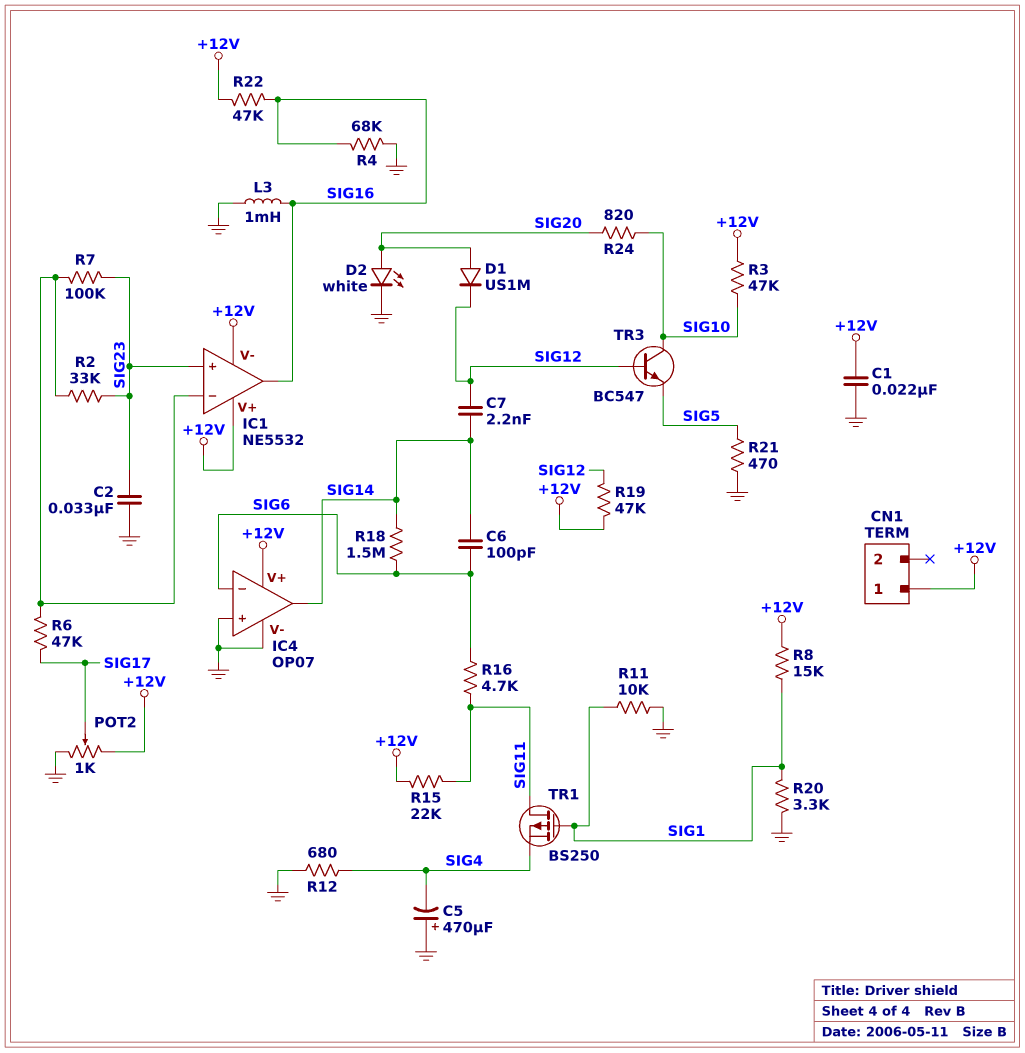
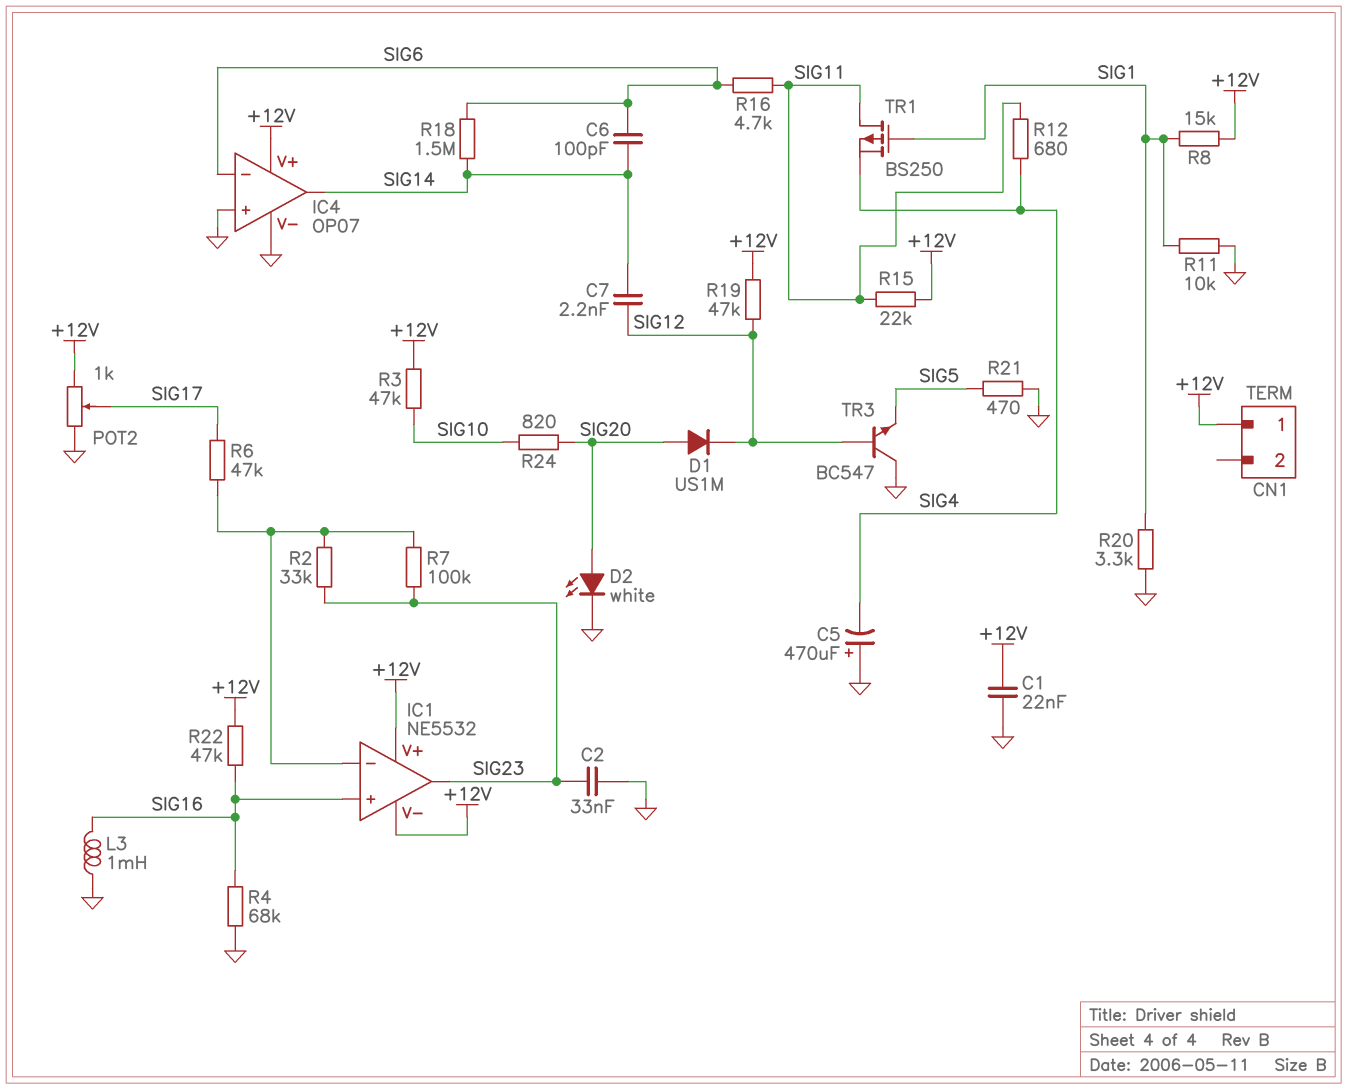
IC1 pin in+: SIG23 -> SIG16
IC1 pin out: SIG16 -> SIG23
R12: 680 (GND, SIG4) -> 680 (SIG4, SIG11)
TR3: NPN BC547 (B SIG12, C SIG10, E SIG5) -> NPN BC547 (B SIG12, C GND, E SIG5)

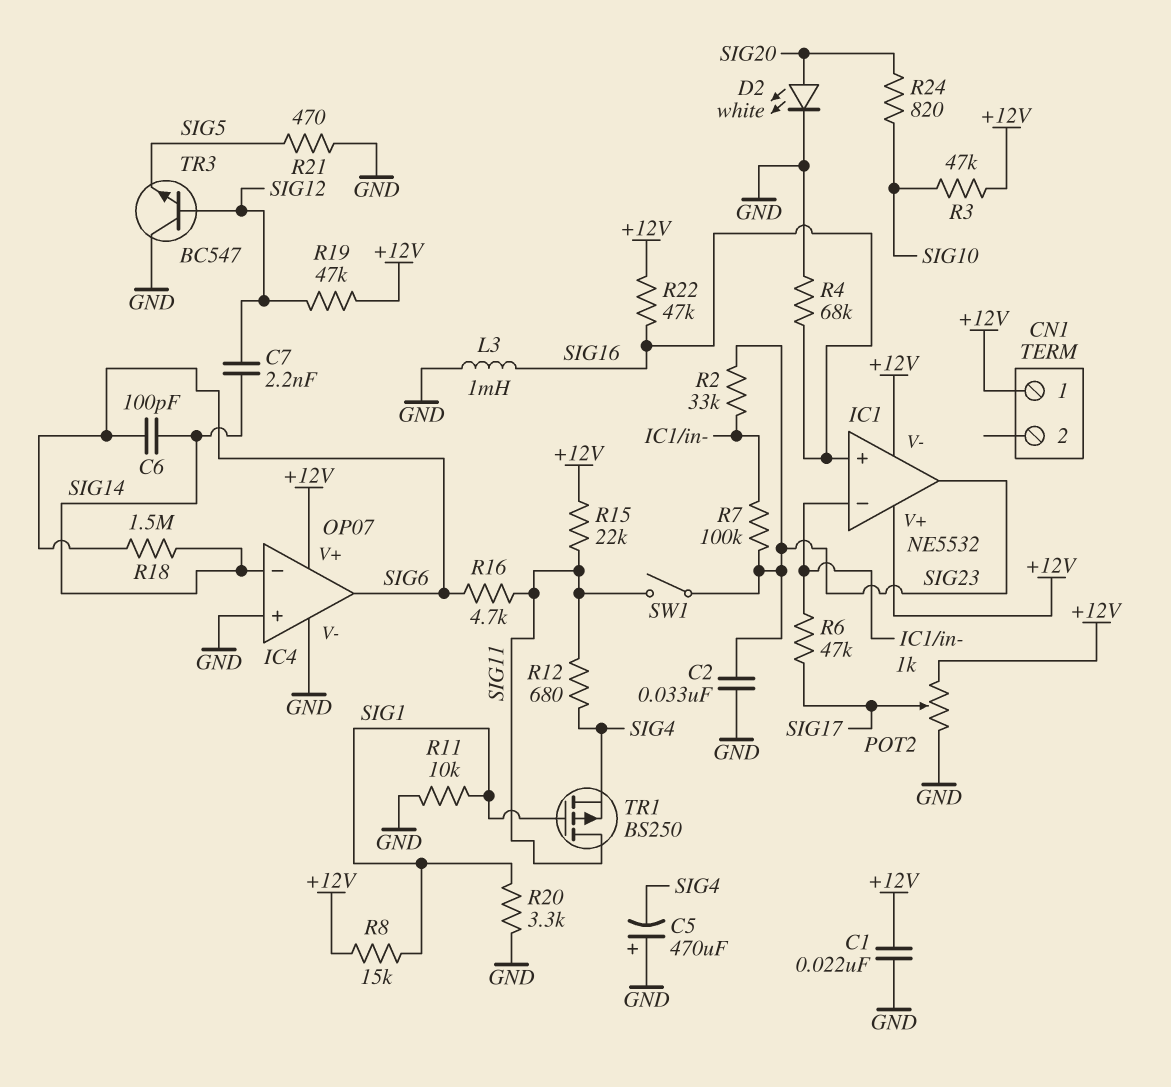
D1: diode US1M (A SIG20, K SIG12) -> none
IC4 pin in-: SIG6 -> SIG14
IC4 pin out: SIG14 -> SIG6
SW1: none -> switch (SIG11, SIG23)

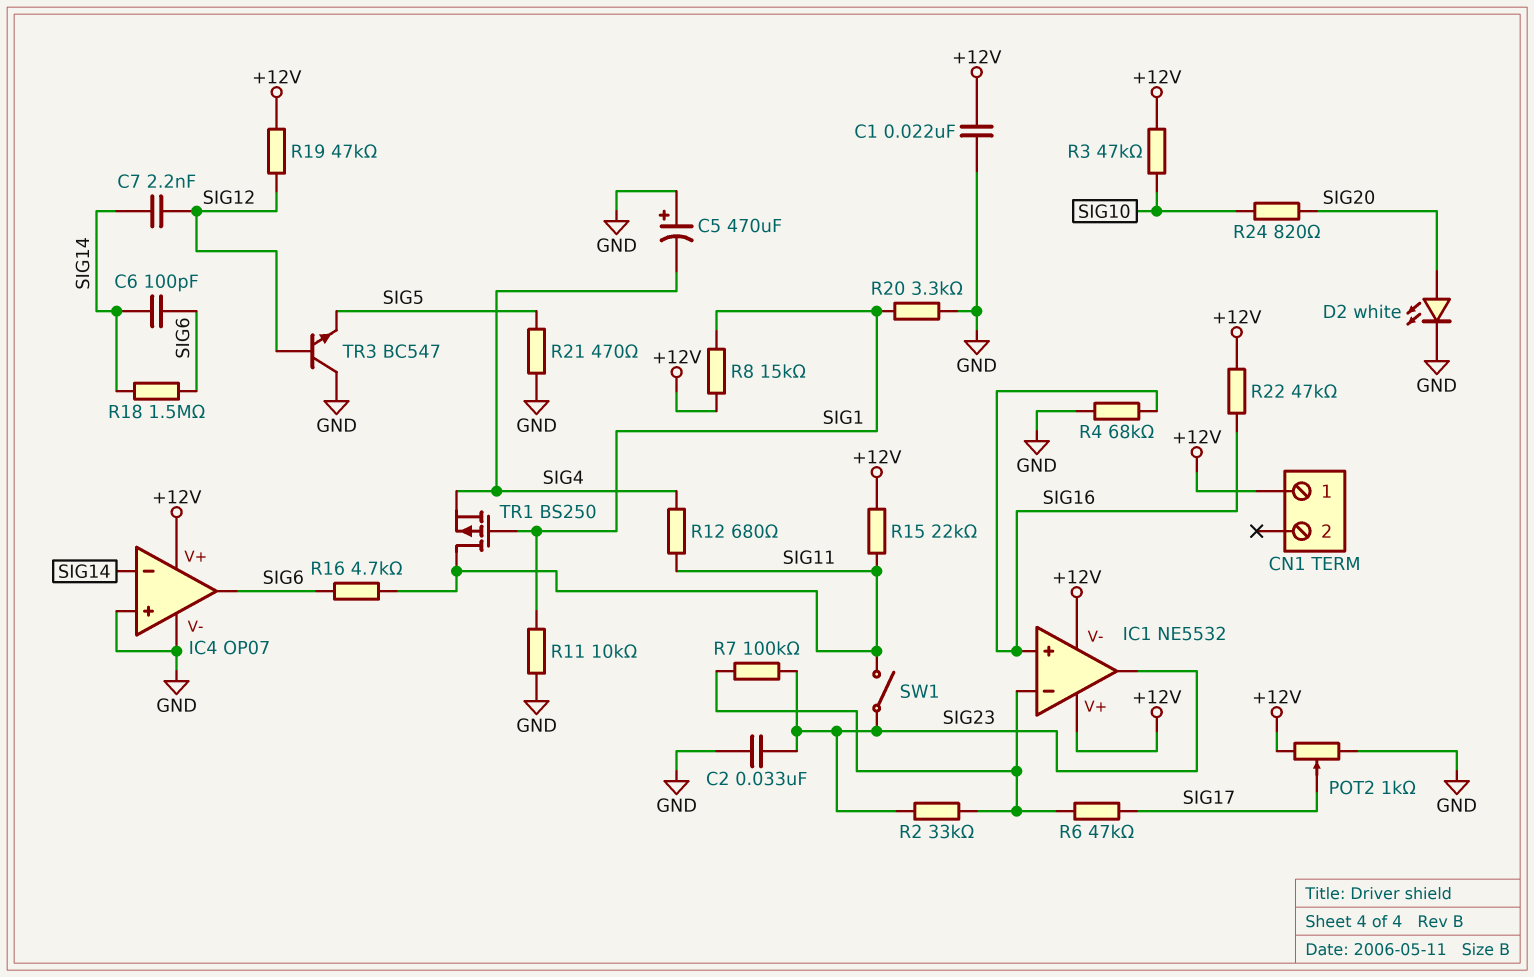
L3: 1mH (GND, SIG16) -> none

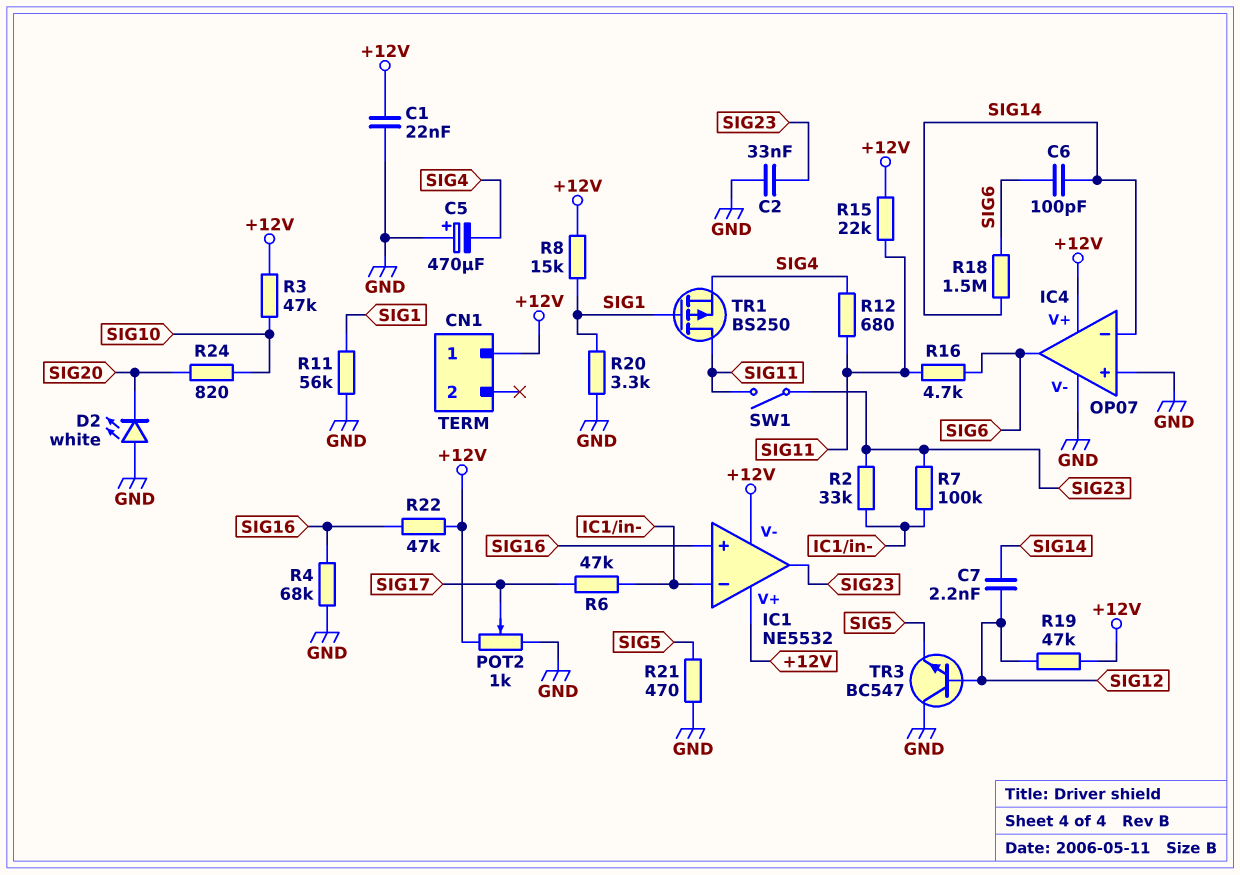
D2: LED white (A SIG20, K GND) -> LED white (A GND, K SIG20)
R11: 10k (GND, SIG1) -> 56k (GND, SIG1)

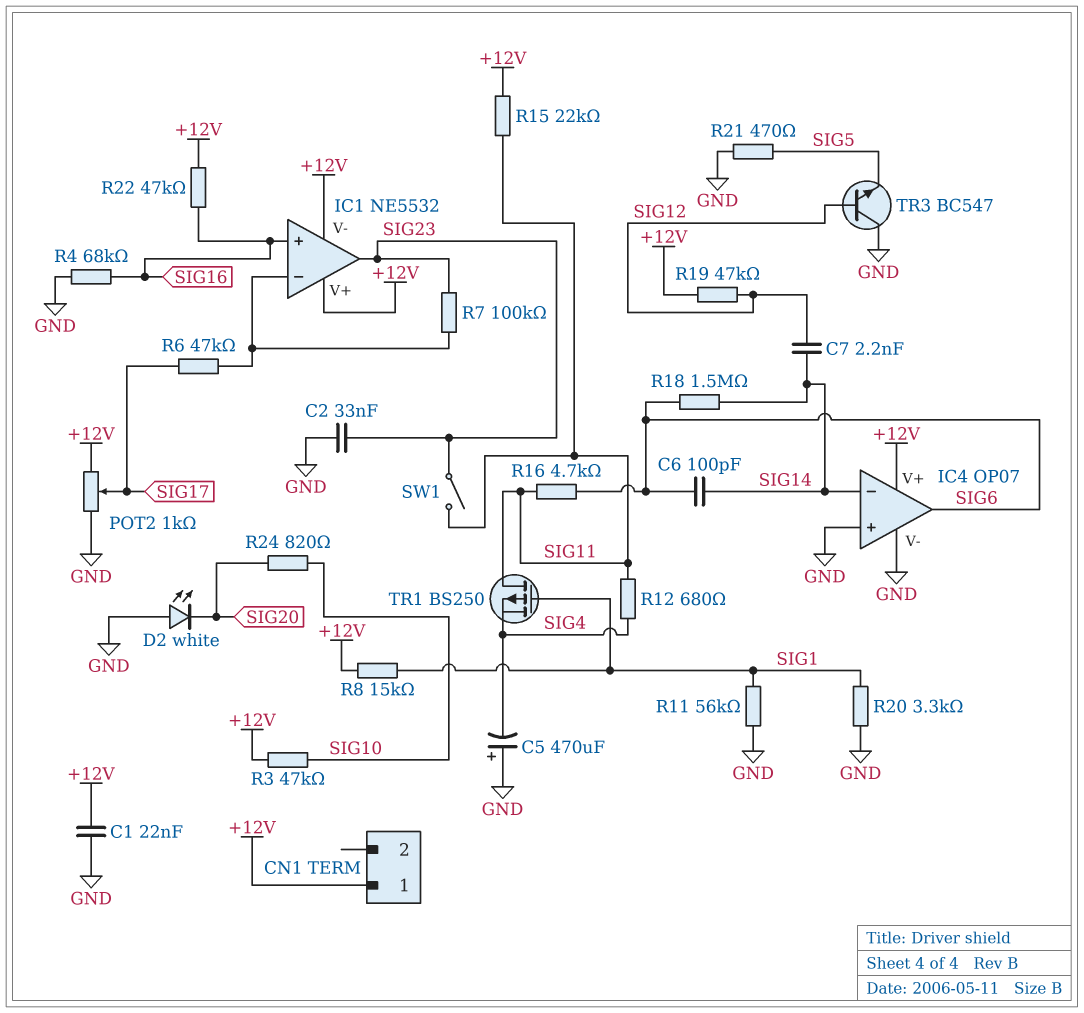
R2: 33k (IC1/in-, SIG23) -> none

